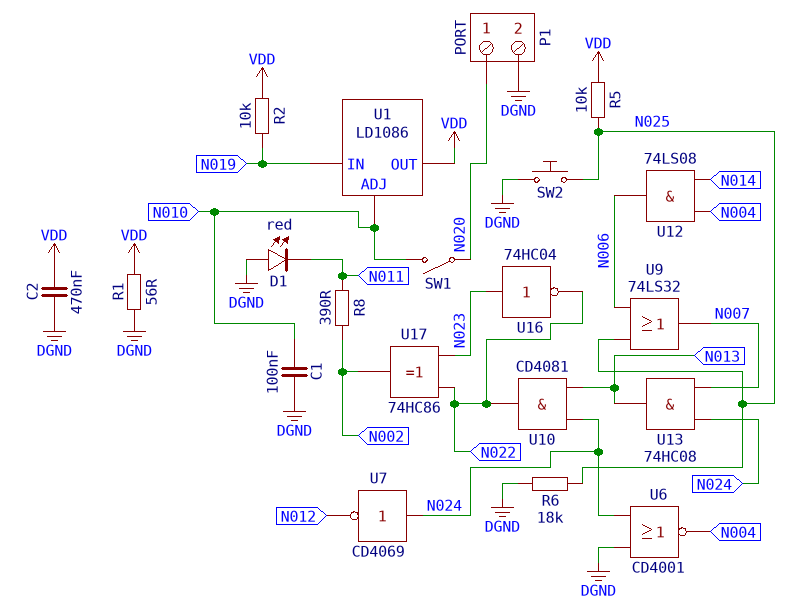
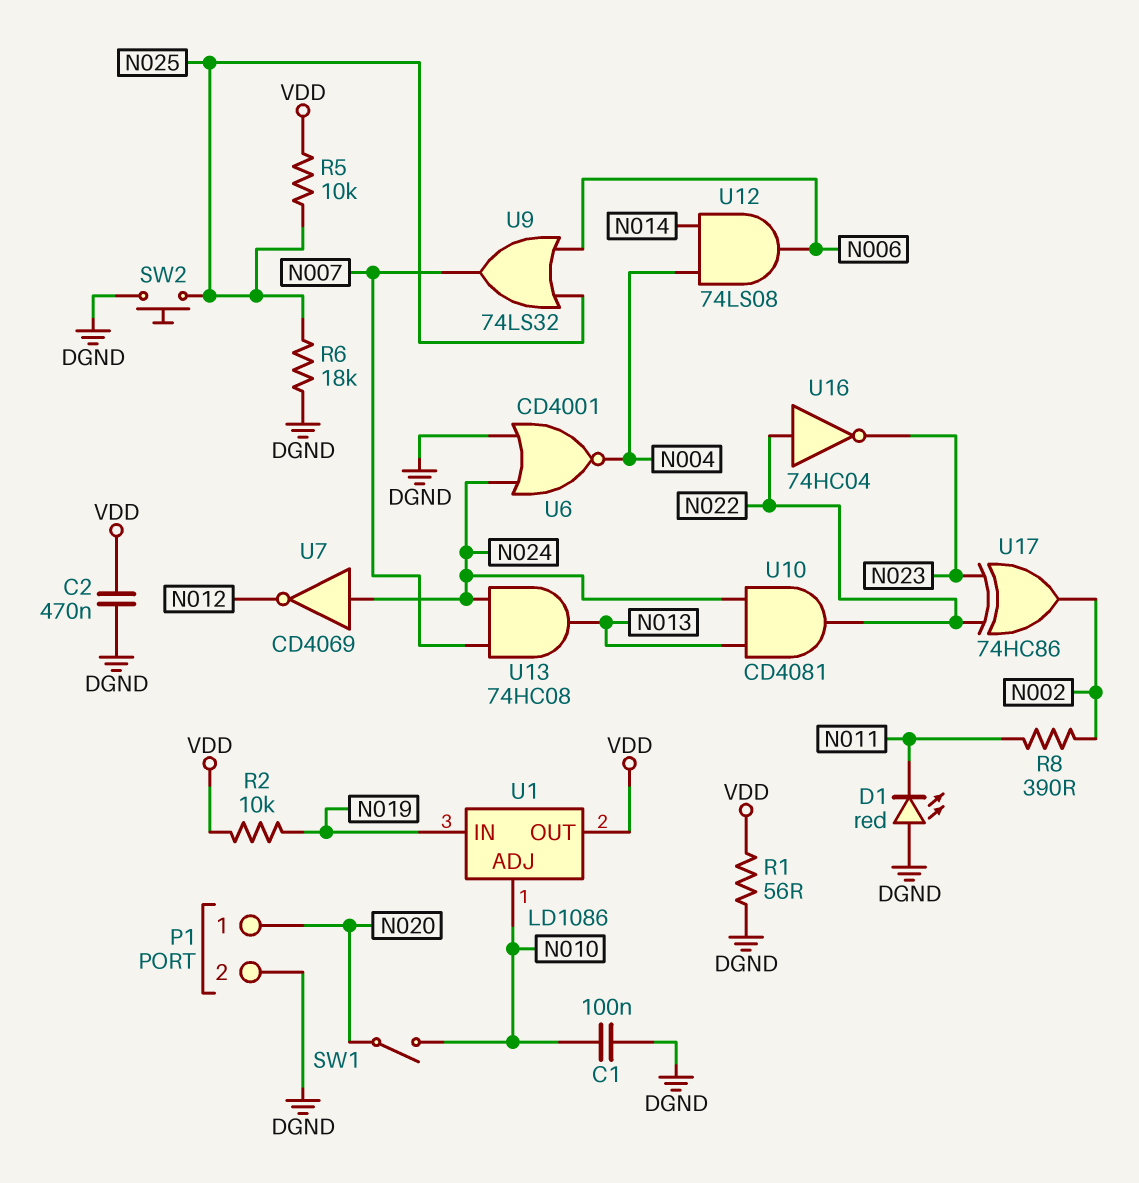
U16: NOT 74HC04 (in N023, out N022) -> NOT 74HC04 (in N022, out N023)

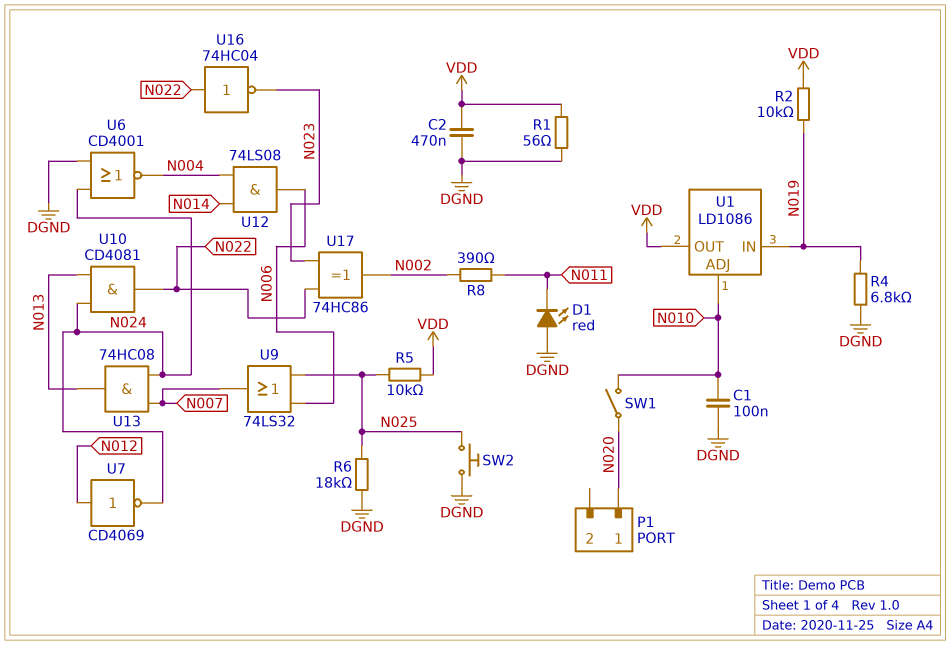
P1 pin 2: DGND -> none
R4: none -> 6.8k (DGND, N019)
U7: NOT CD4069 (in N024, out N012) -> NOT CD4069 (in N012, out N024)

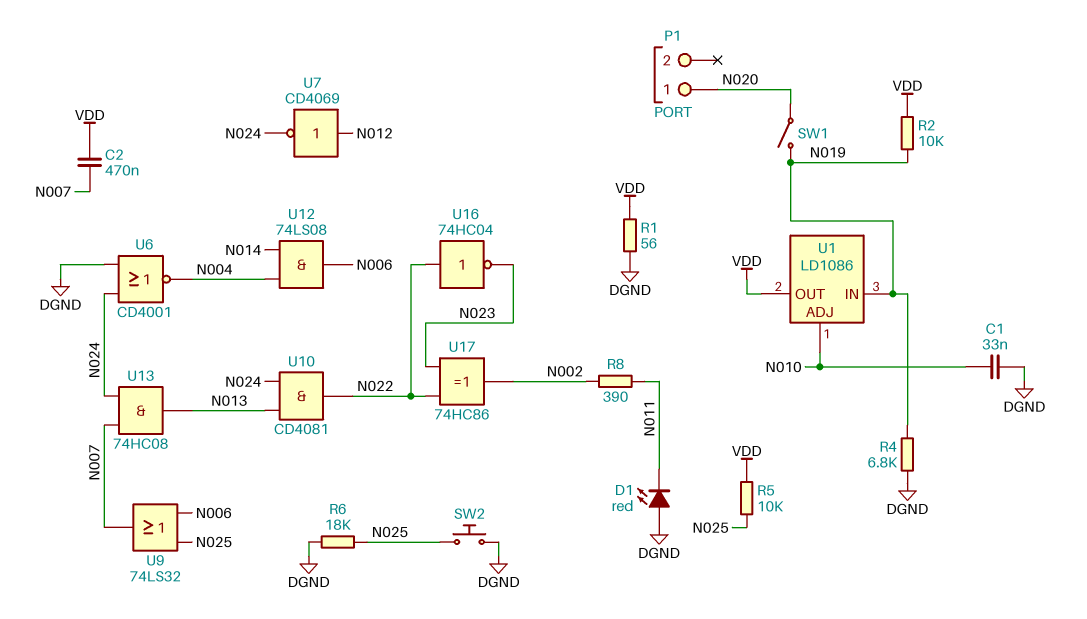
C1: 100nF (DGND, N010) -> 33nF (DGND, N010)
C2: 470nF (DGND, VDD) -> 470nF (N007, VDD)
SW1: switch (N010, N020) -> switch (N019, N020)

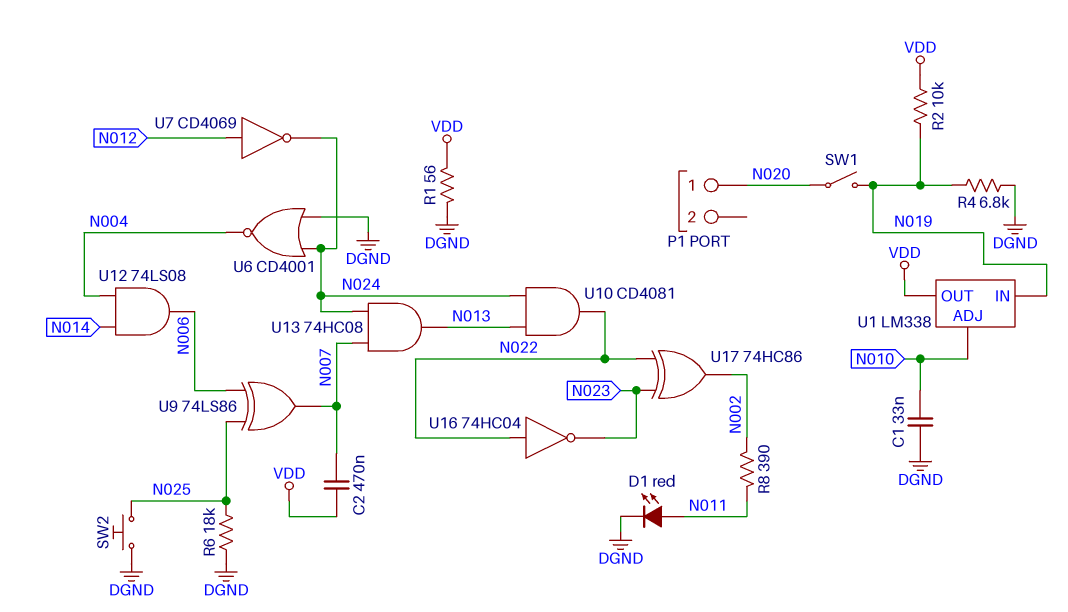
D1: LED red (A DGND, K N011) -> LED red (A N011, K DGND)
R5: 10k (N025, VDD) -> none
U1: LD1086 -> LM338
U9: OR 74LS32 (in N006, in N025, out N007) -> XOR 74LS86 (in N006, in N025, out N007)

